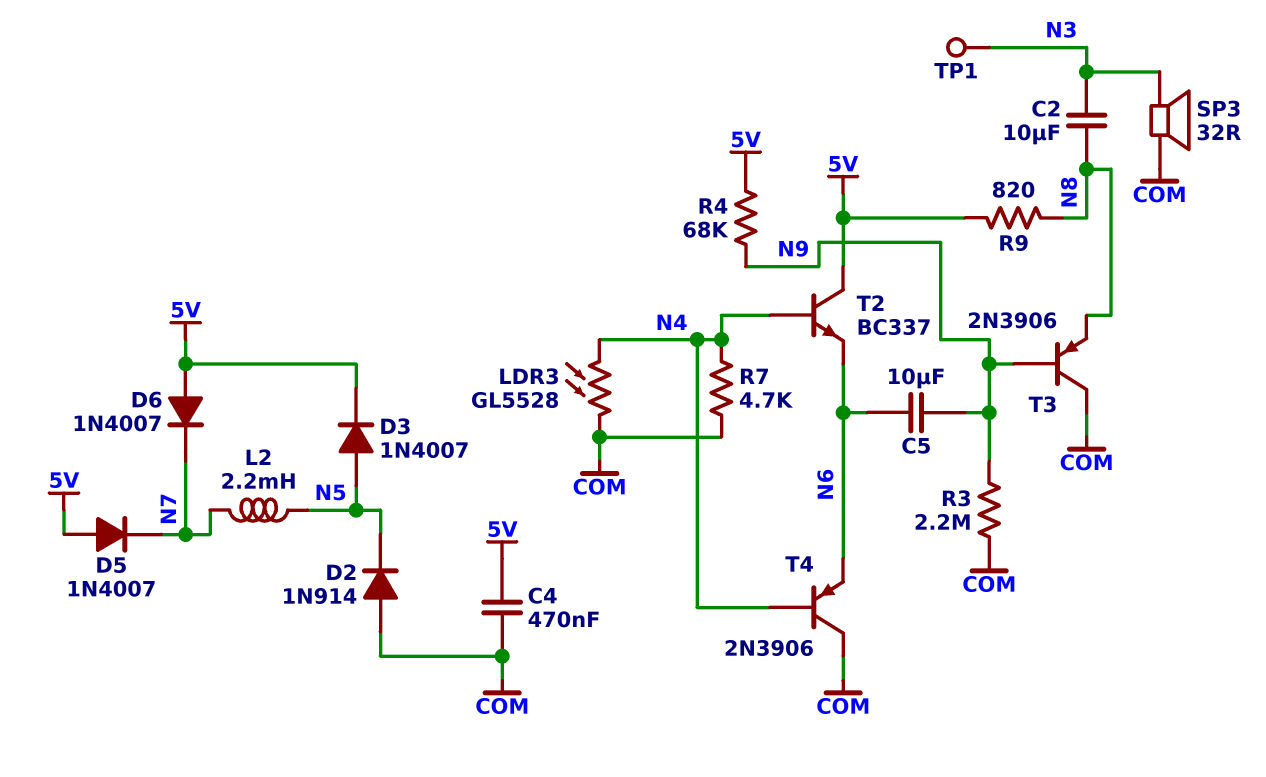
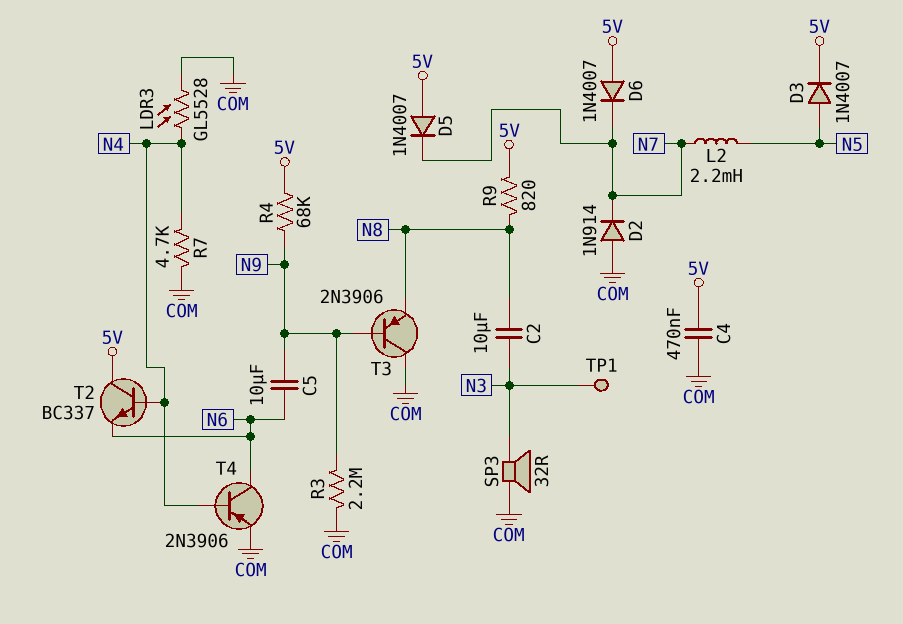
D2: diode 1N914 (A COM, K N5) -> diode 1N914 (A COM, K N7)
T4: PNP 2N3906 (B N4, C COM, E N6) -> PNP 2N3906 (B N4, C N6, E COM)

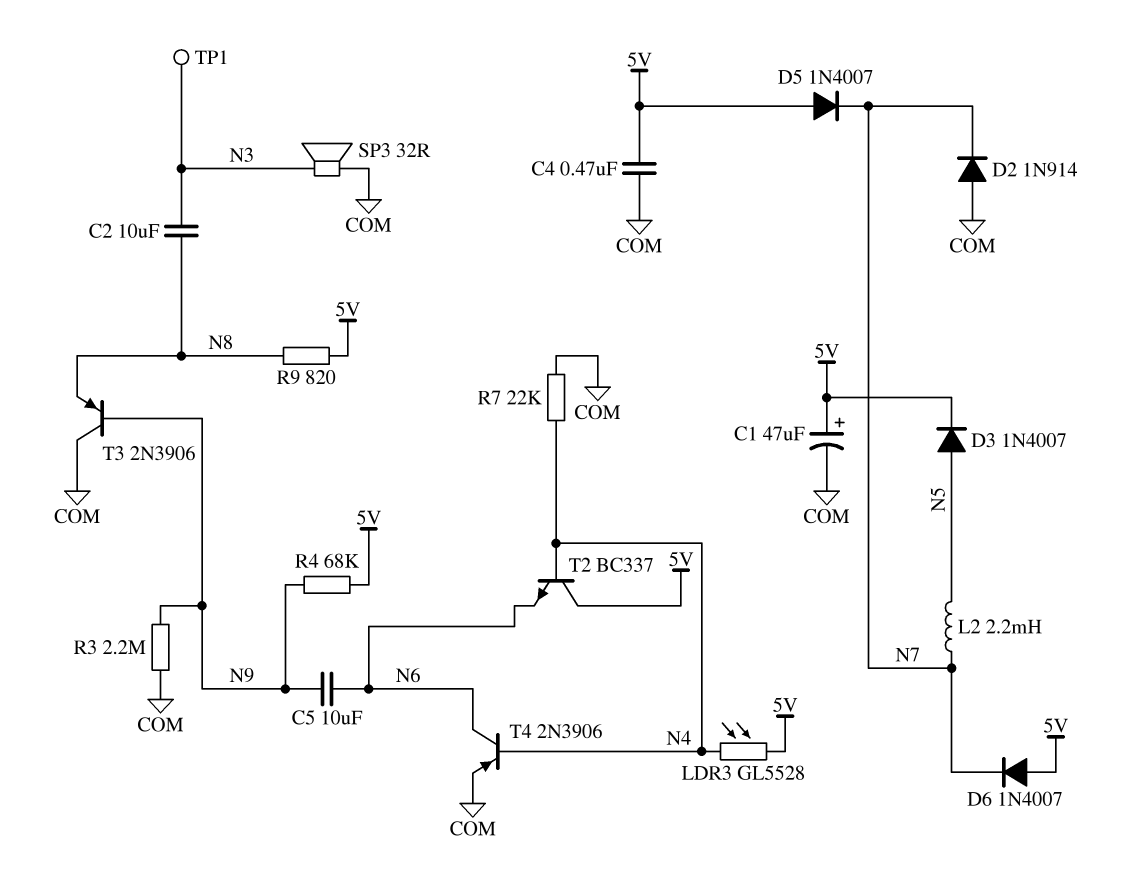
C1: none -> 47uF (plus 5V, minus COM)
LDR3: GL5528 (COM, N4) -> GL5528 (5V, N4)
R7: 4.7k (COM, N4) -> 22k (COM, N4)

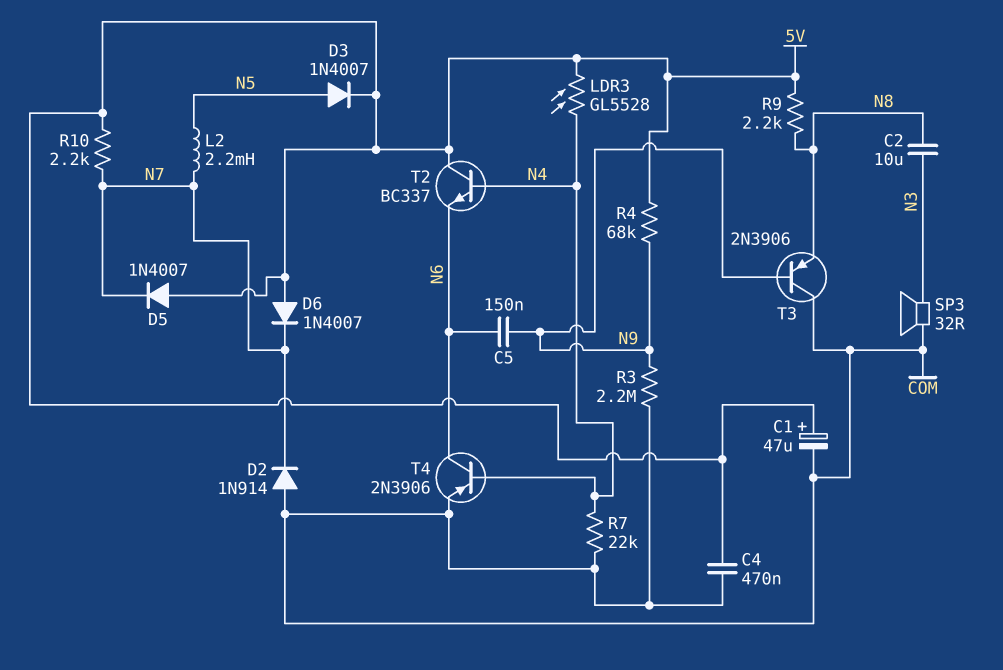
C5: 10uF (N6, N9) -> 150nF (N6, N9)
R9: 820 (5V, N8) -> 2.2k (5V, N8)
R10: none -> 2.2k (5V, N7)
TP1: test point (N3) -> none

